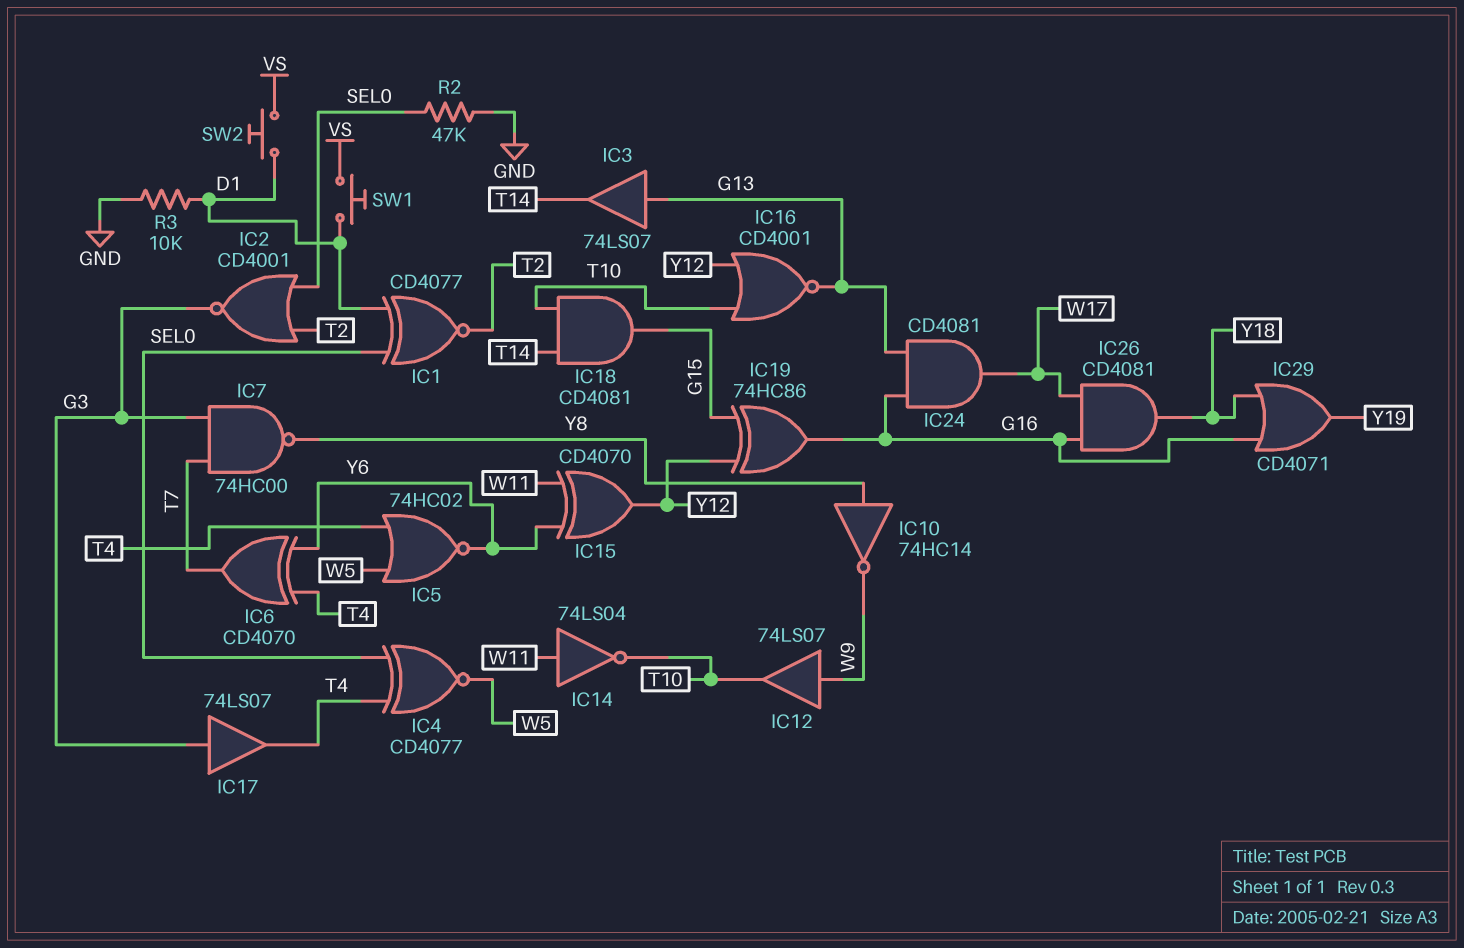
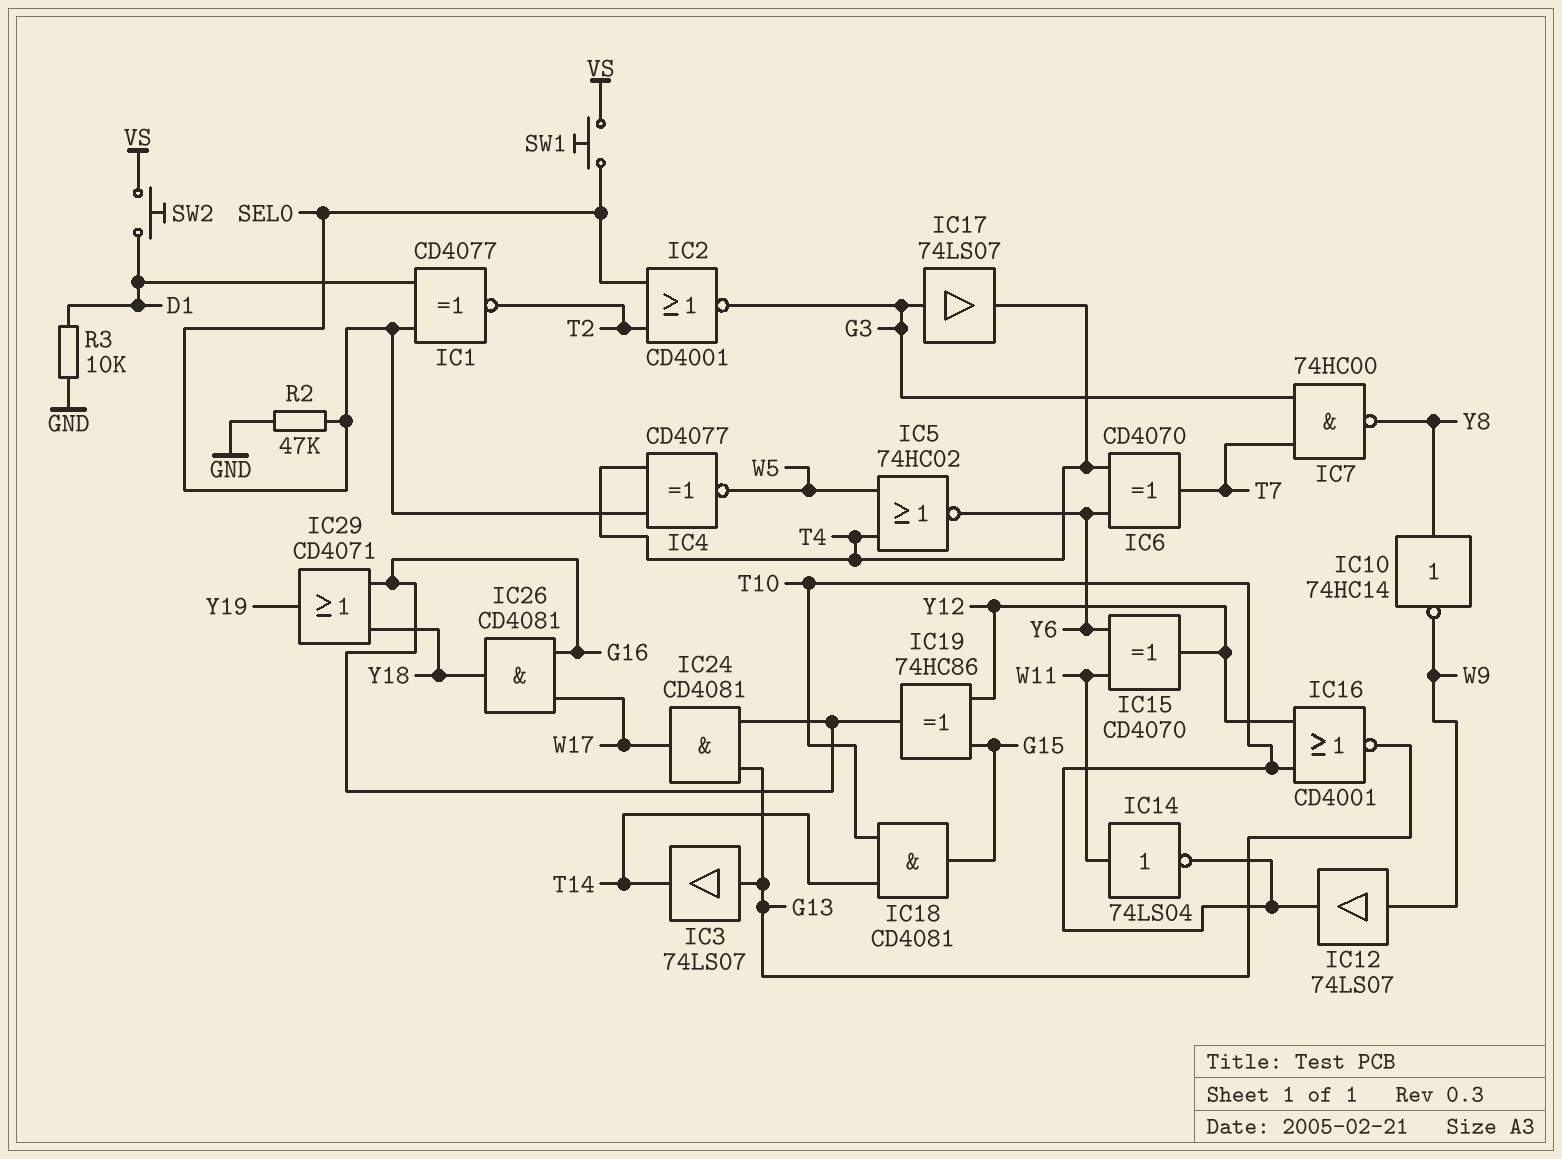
SW1: button (D1, VS) -> button (SEL0, VS)

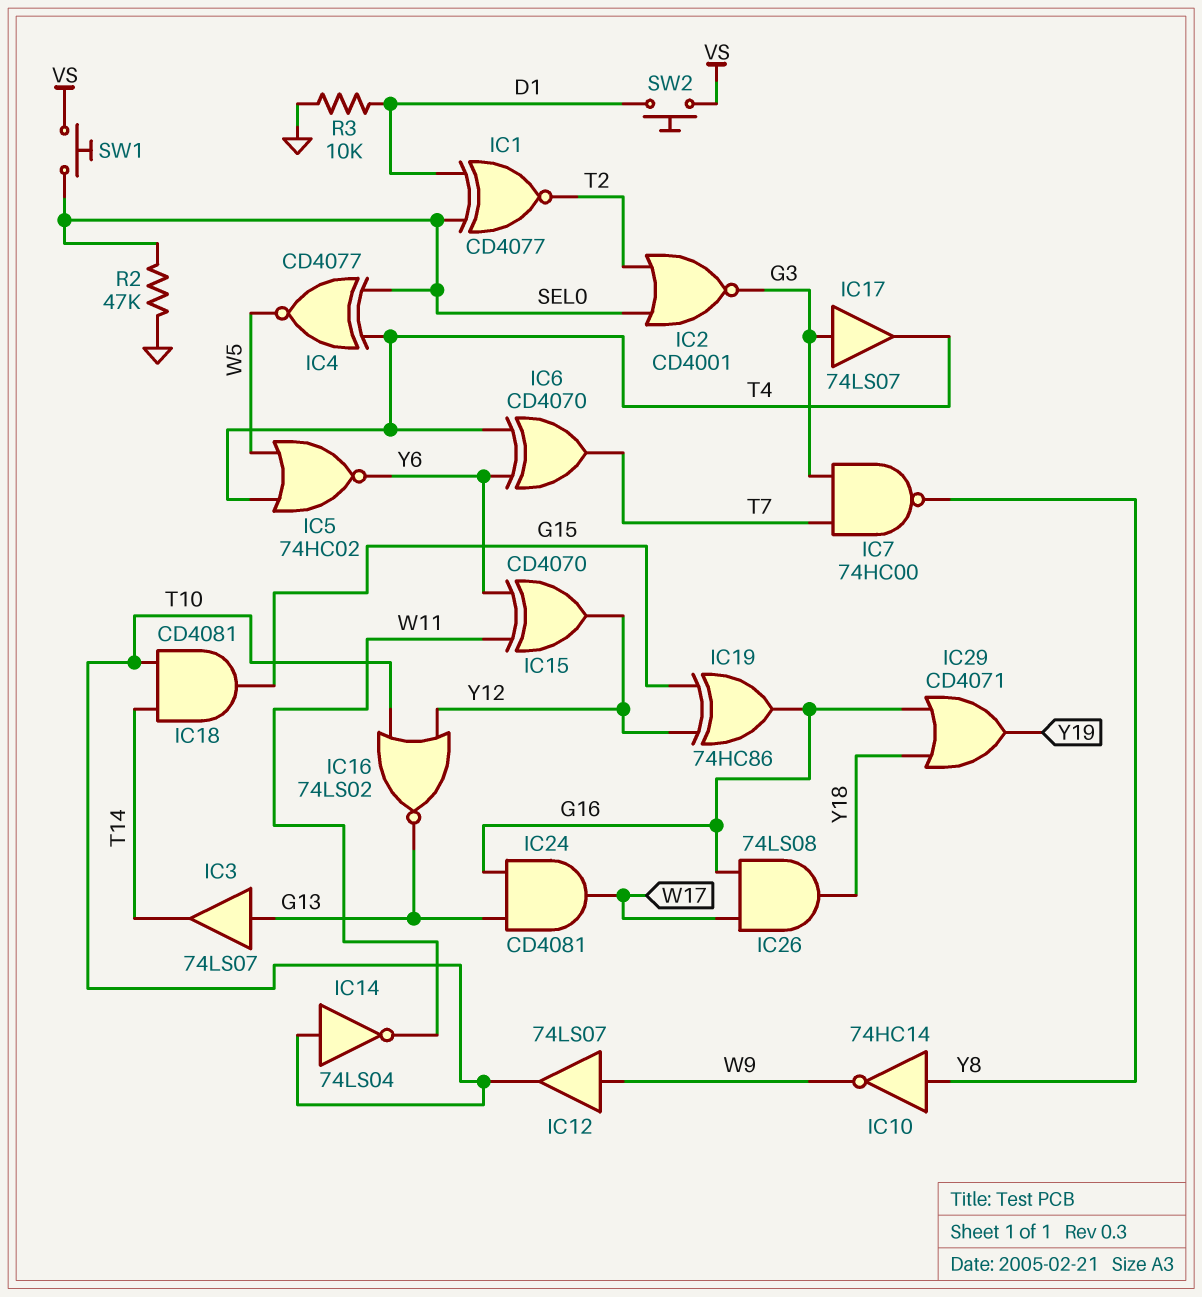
IC14: NOT 74LS04 (in W11, out T10) -> NOT 74LS04 (in T10, out W11)
IC16: NOR CD4001 (in T10, in Y12, out G13) -> NOR 74LS02 (in T10, in Y12, out G13)
IC26: AND CD4081 (in G16, in W17, out Y18) -> AND 74LS08 (in G16, in W17, out Y18)

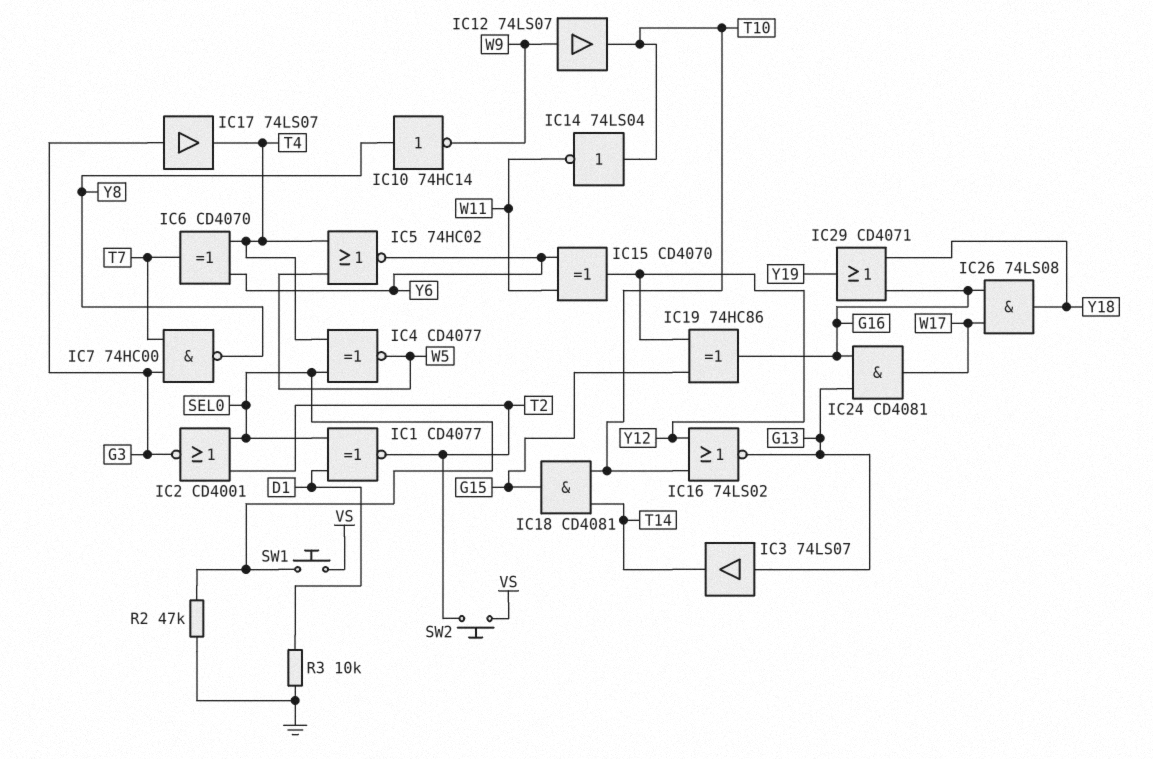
SW2: button (D1, VS) -> button (T2, VS)

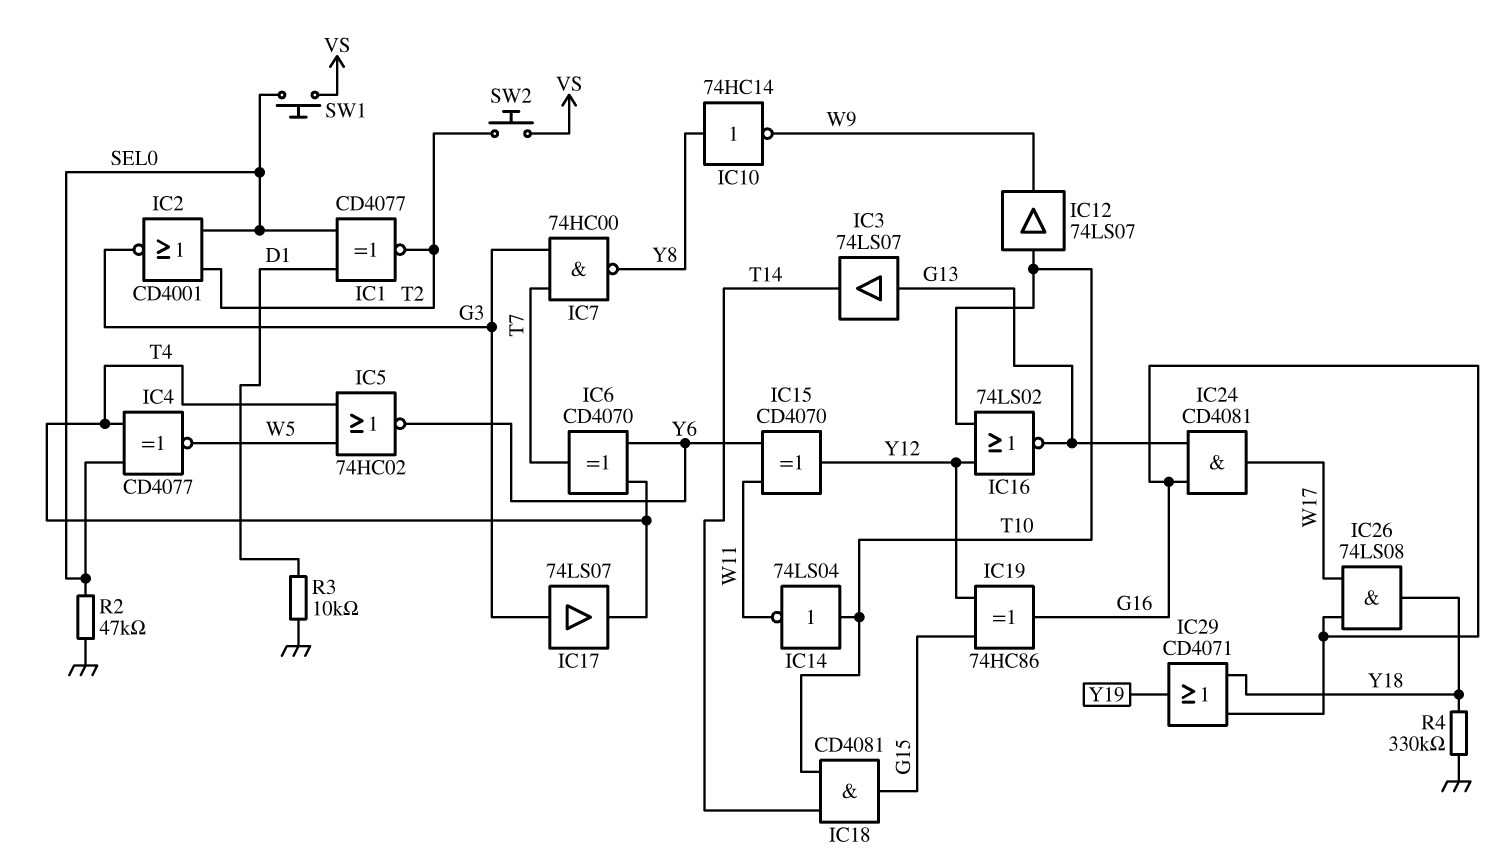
IC12: buffer 74LS07 (in W9, out T10) -> buffer 74LS07 (in T10, out W9)
R4: none -> 330k (GND, Y18)

